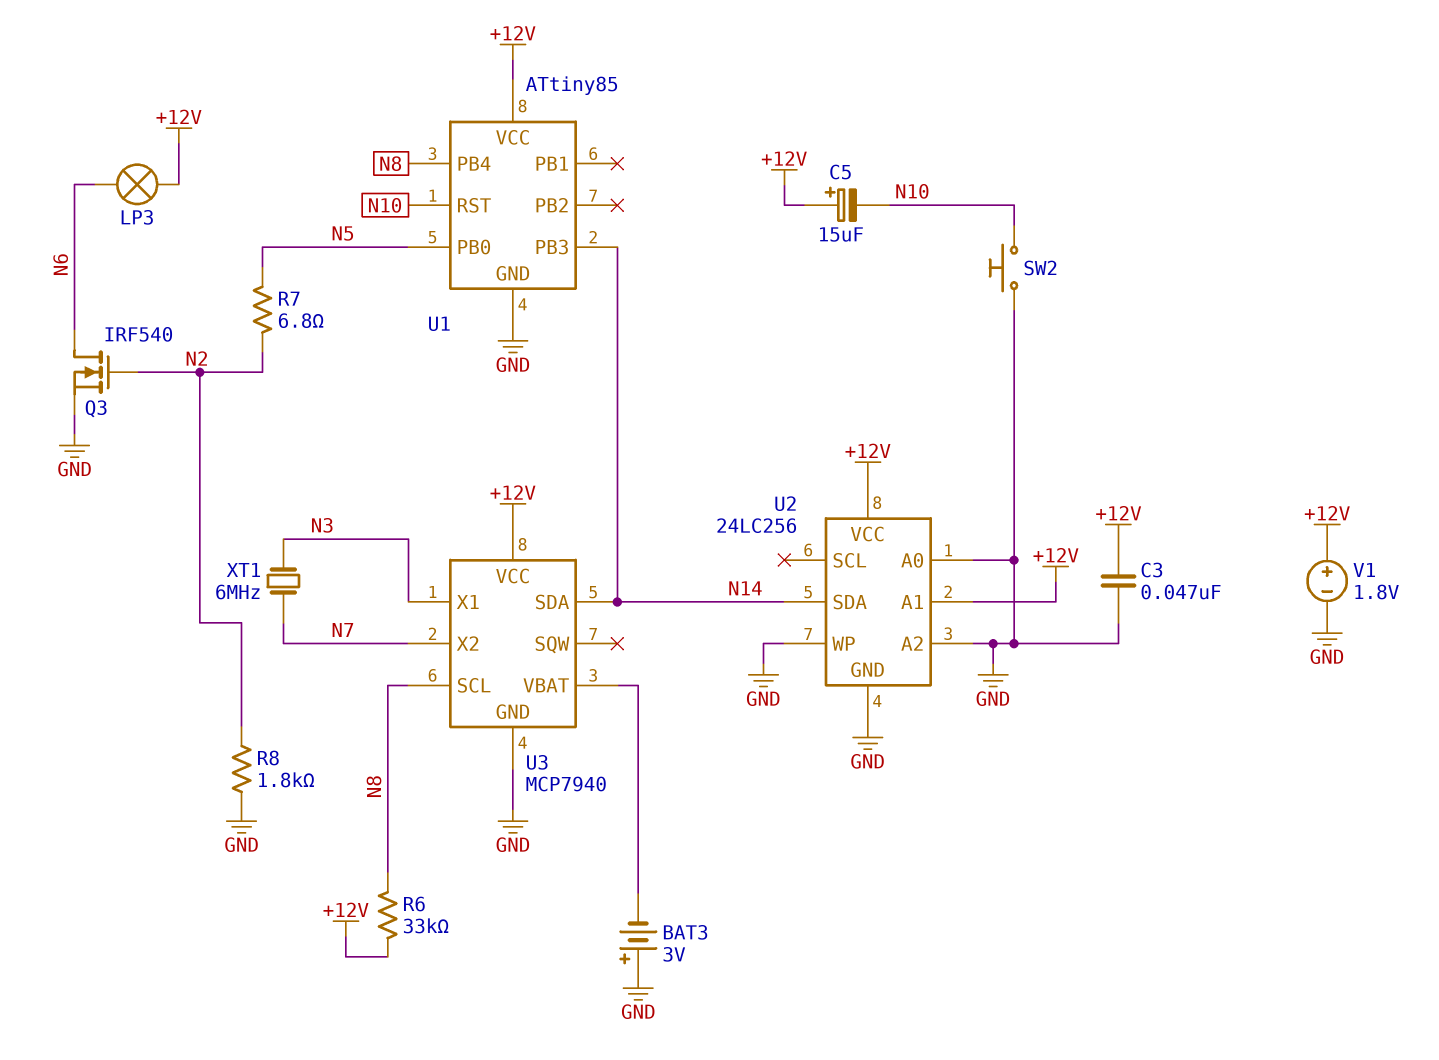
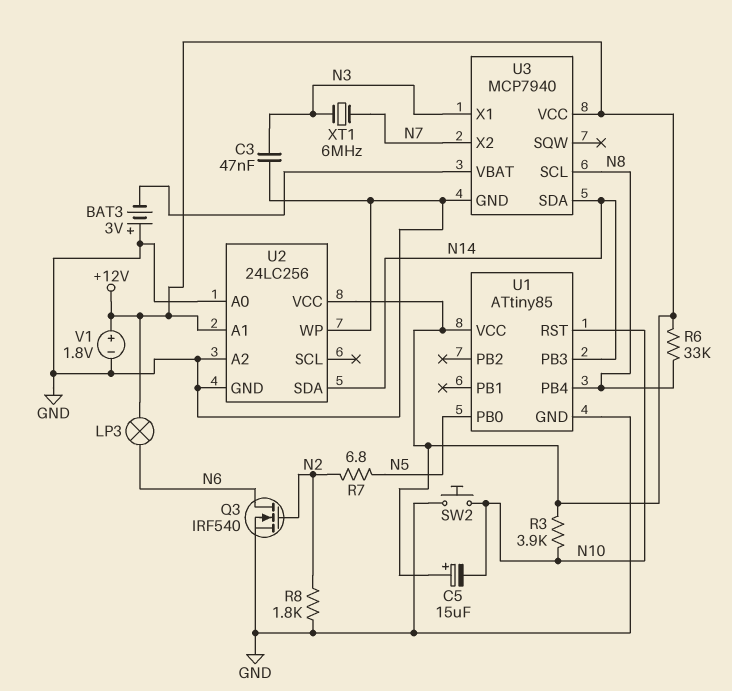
C3: 47nF (+12V, GND) -> 47nF (GND, N3)
R3: none -> 3.9k (+12V, N10)

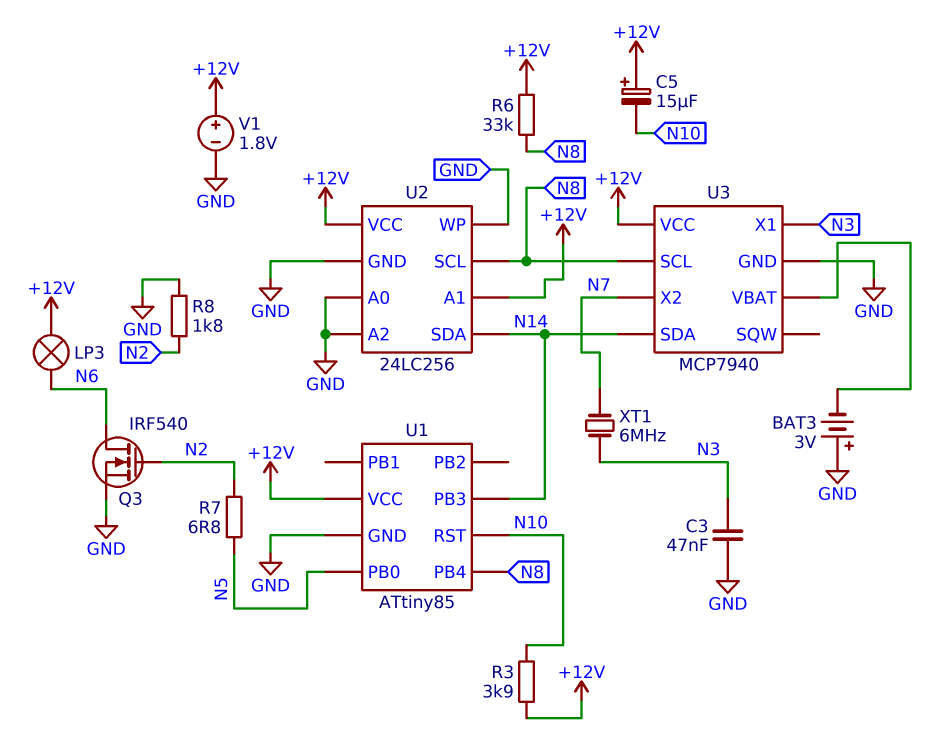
SW2: button (GND, N10) -> none
U2 pin SCL: none -> N8

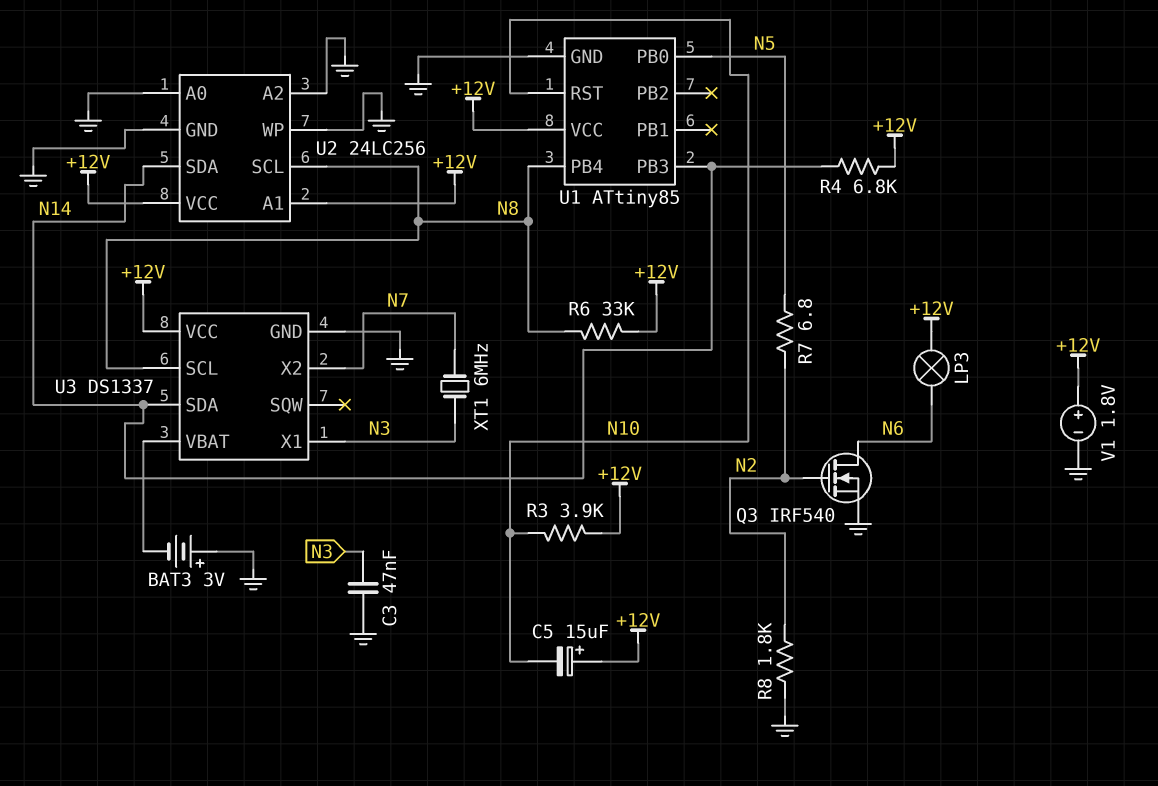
R4: none -> 6.8k (+12V, N14)
U3: MCP7940 -> DS1337

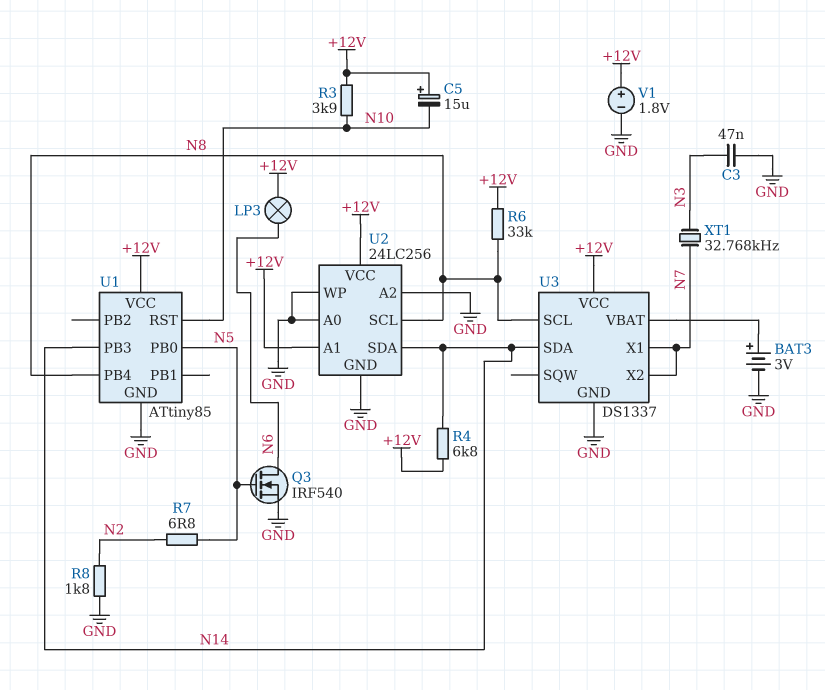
BAT3: 3V (plus GND, minus U3/VBAT) -> 3V (plus U3/VBAT, minus GND)
Q3: NMOS IRF540 (G N2, D N6, S GND) -> NMOS IRF540 (G N5, D N6, S GND)
U3 pin X1: N3 -> N7
XT1: 6MHz (N3, N7) -> 32.768kHz (N3, N7)

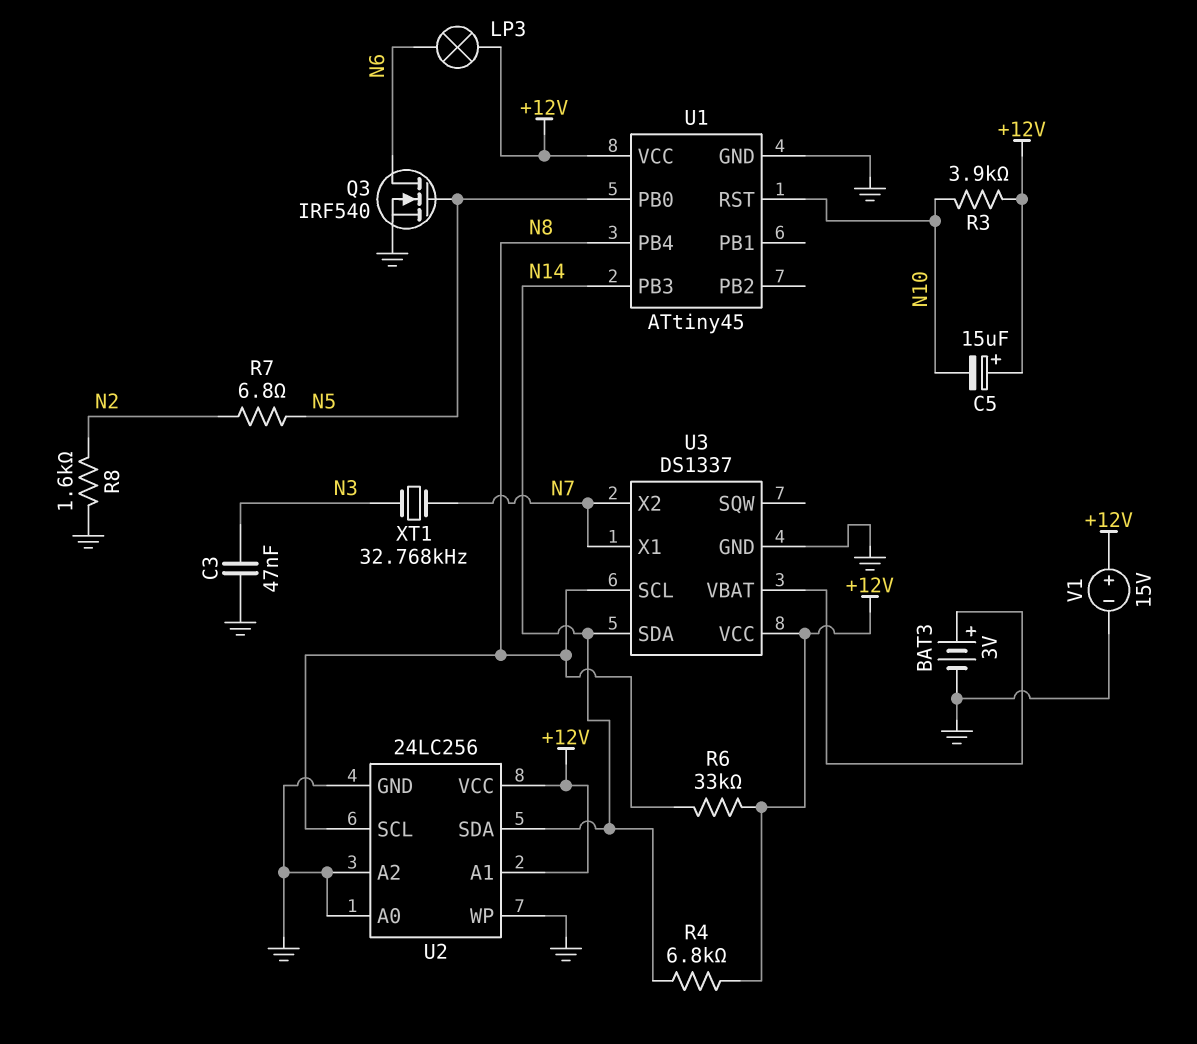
R8: 1.8k (GND, N2) -> 1.6k (GND, N2)
U1: ATtiny85 -> ATtiny45
V1: 1.8V (plus +12V, minus GND) -> 15V (plus +12V, minus GND)

